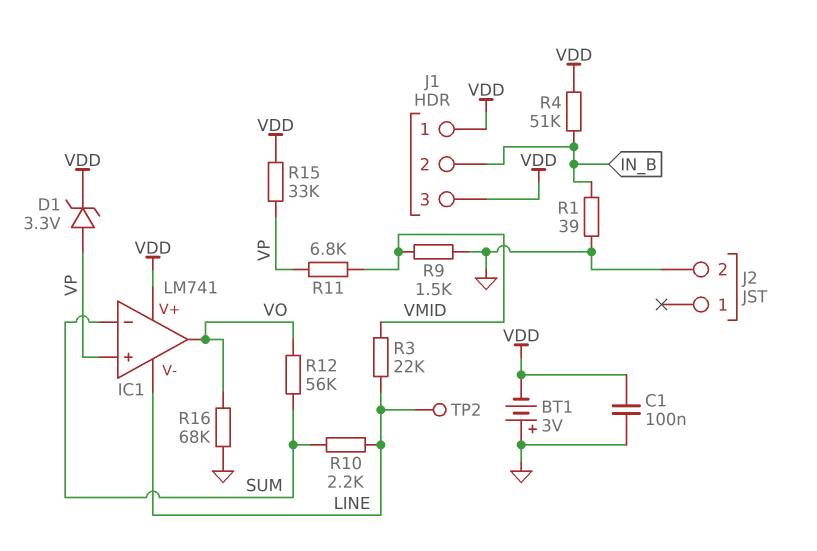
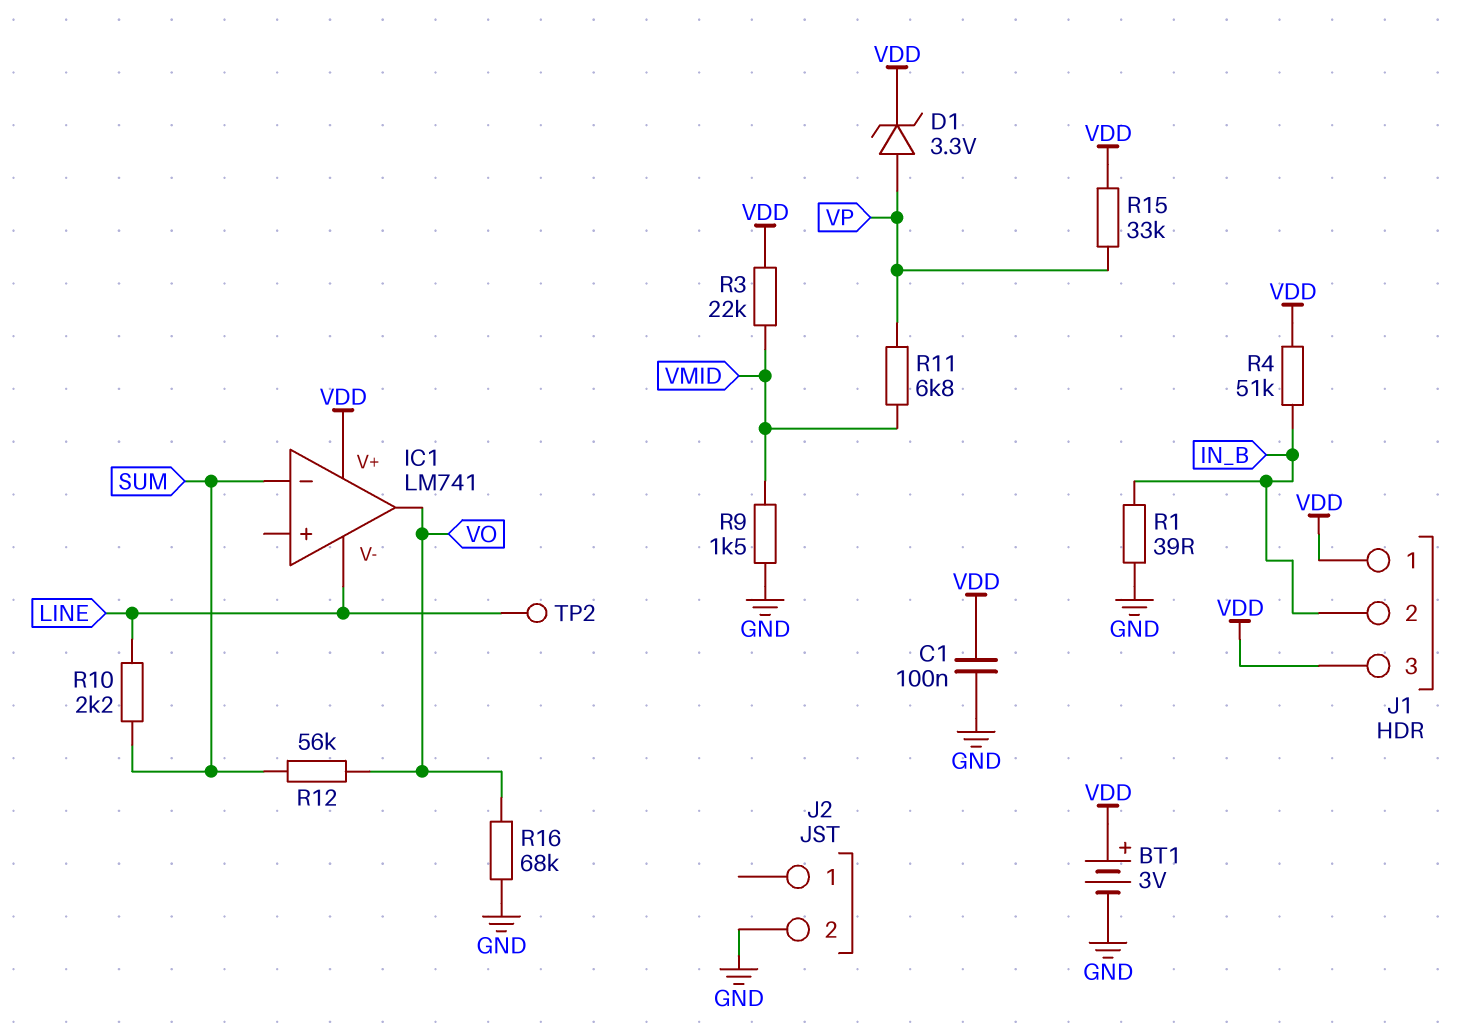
BT1: 3V (plus GND, minus VDD) -> 3V (plus VDD, minus GND)
IC1 pin in+: VP -> none
R3: 22k (LINE, VMID) -> 22k (VDD, VMID)

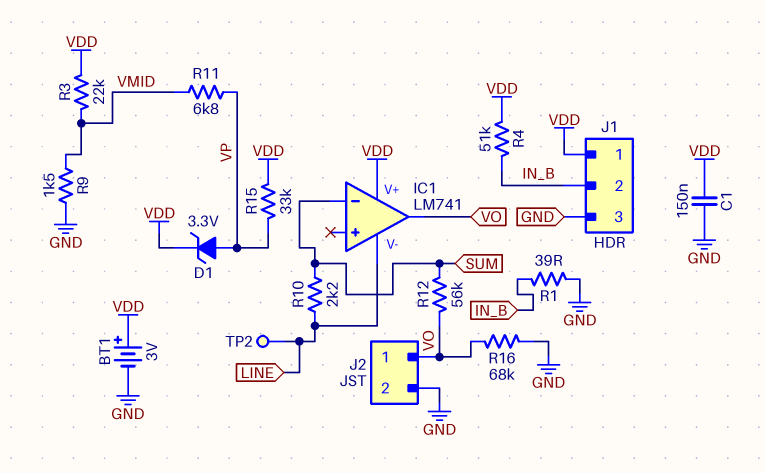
C1: 100nF (GND, VDD) -> 150nF (GND, VDD)
J1 pin 3: VDD -> GND
J2 pin 1: none -> VO

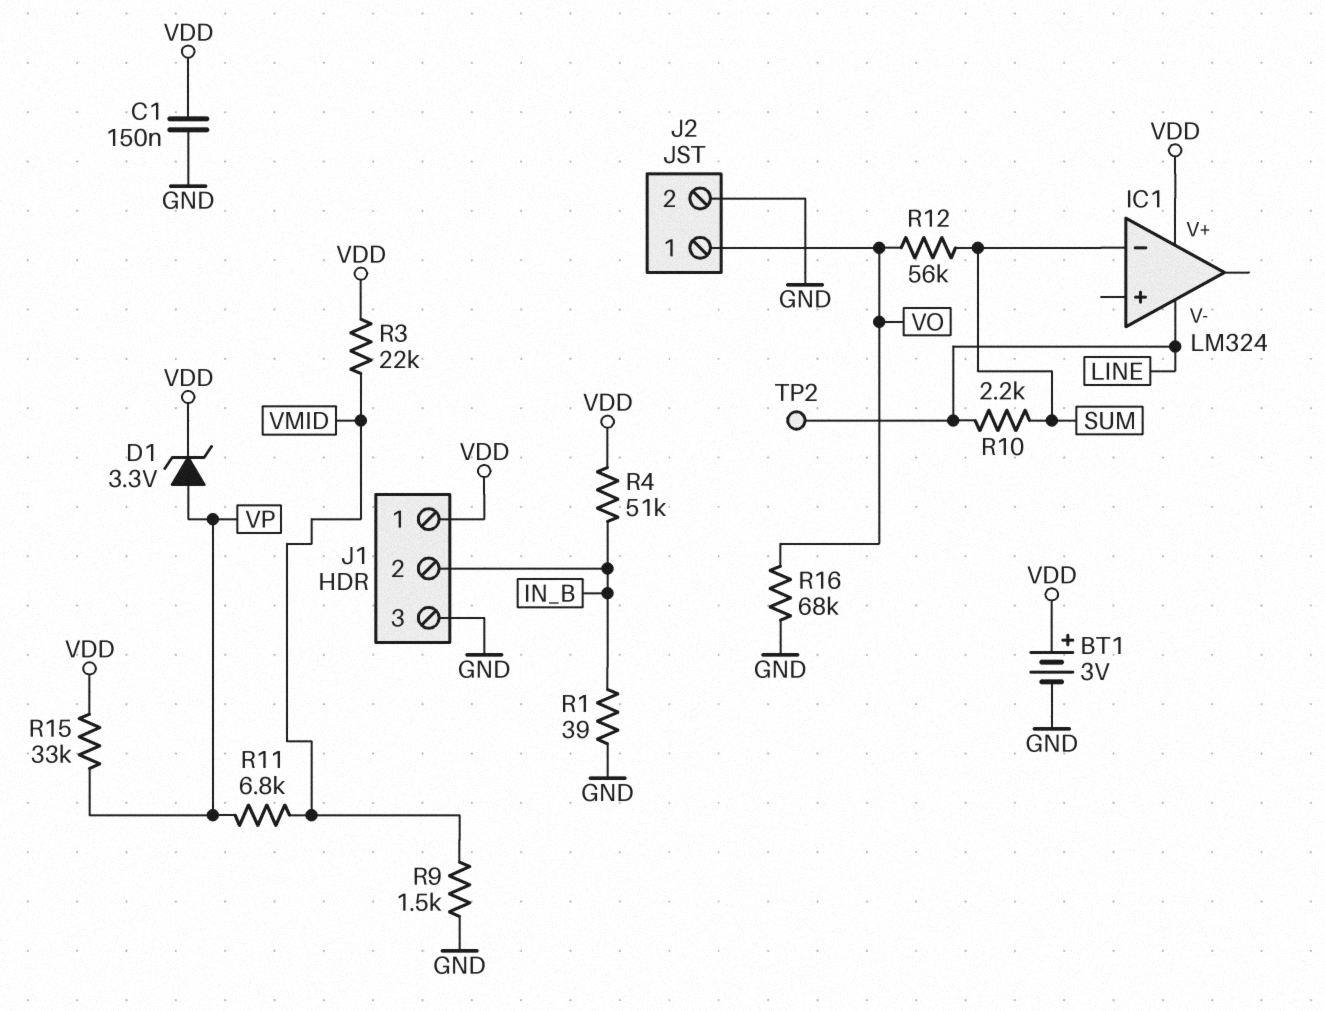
IC1: LM741 -> LM324
IC1 pin out: VO -> none

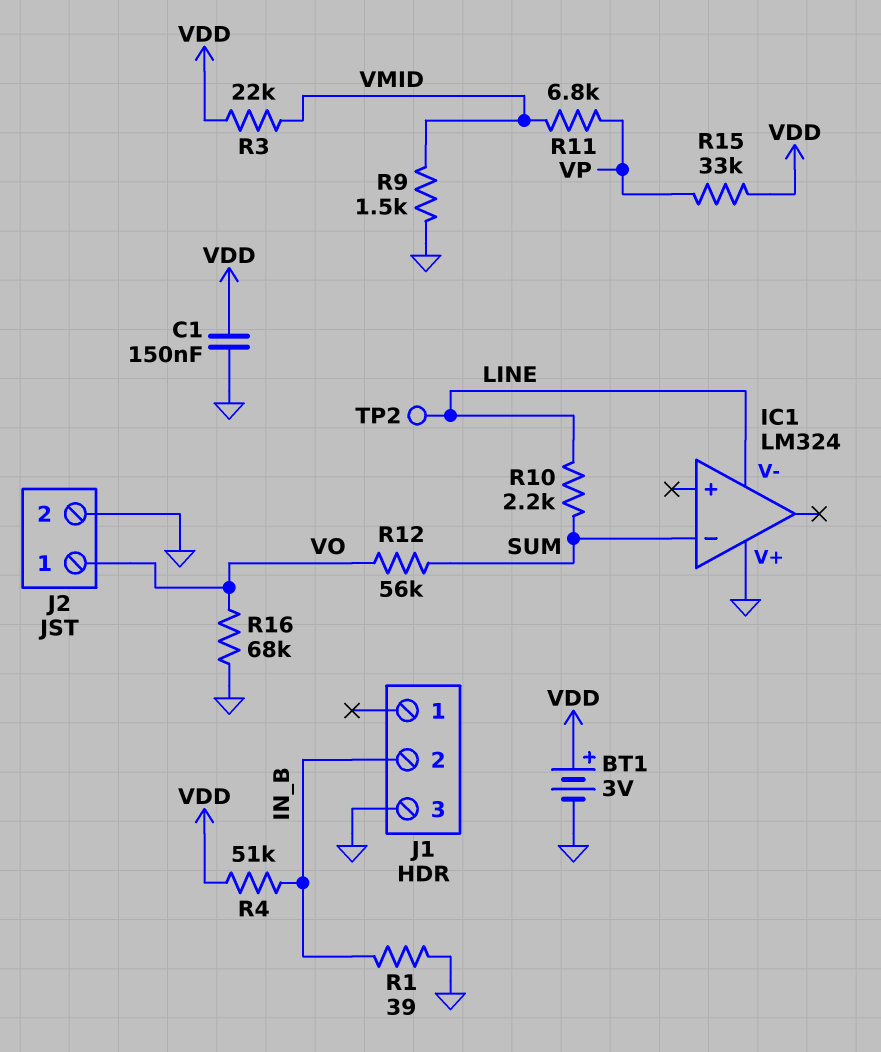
D1: zener 3.3V (A VP, K VDD) -> none
IC1 pin V+: VDD -> GND
J1 pin 1: VDD -> none

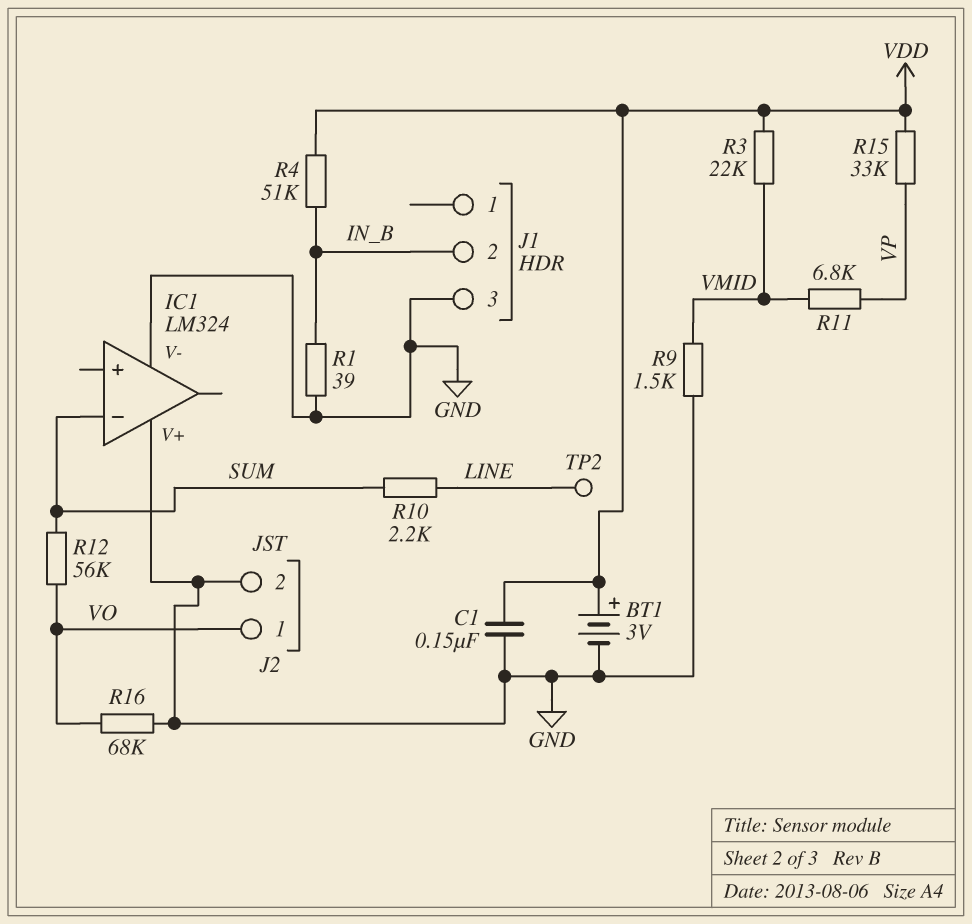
IC1 pin V-: LINE -> GND

